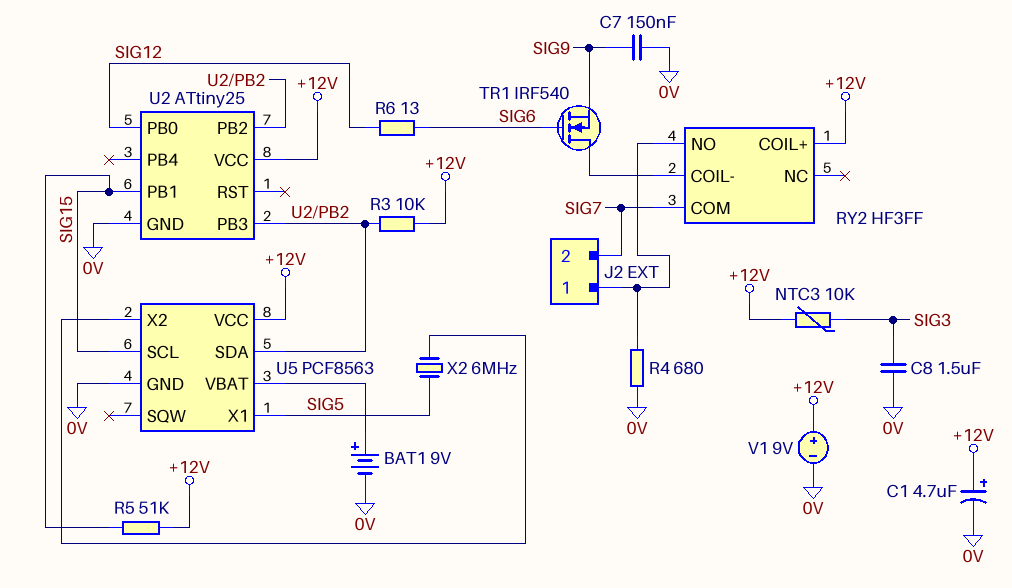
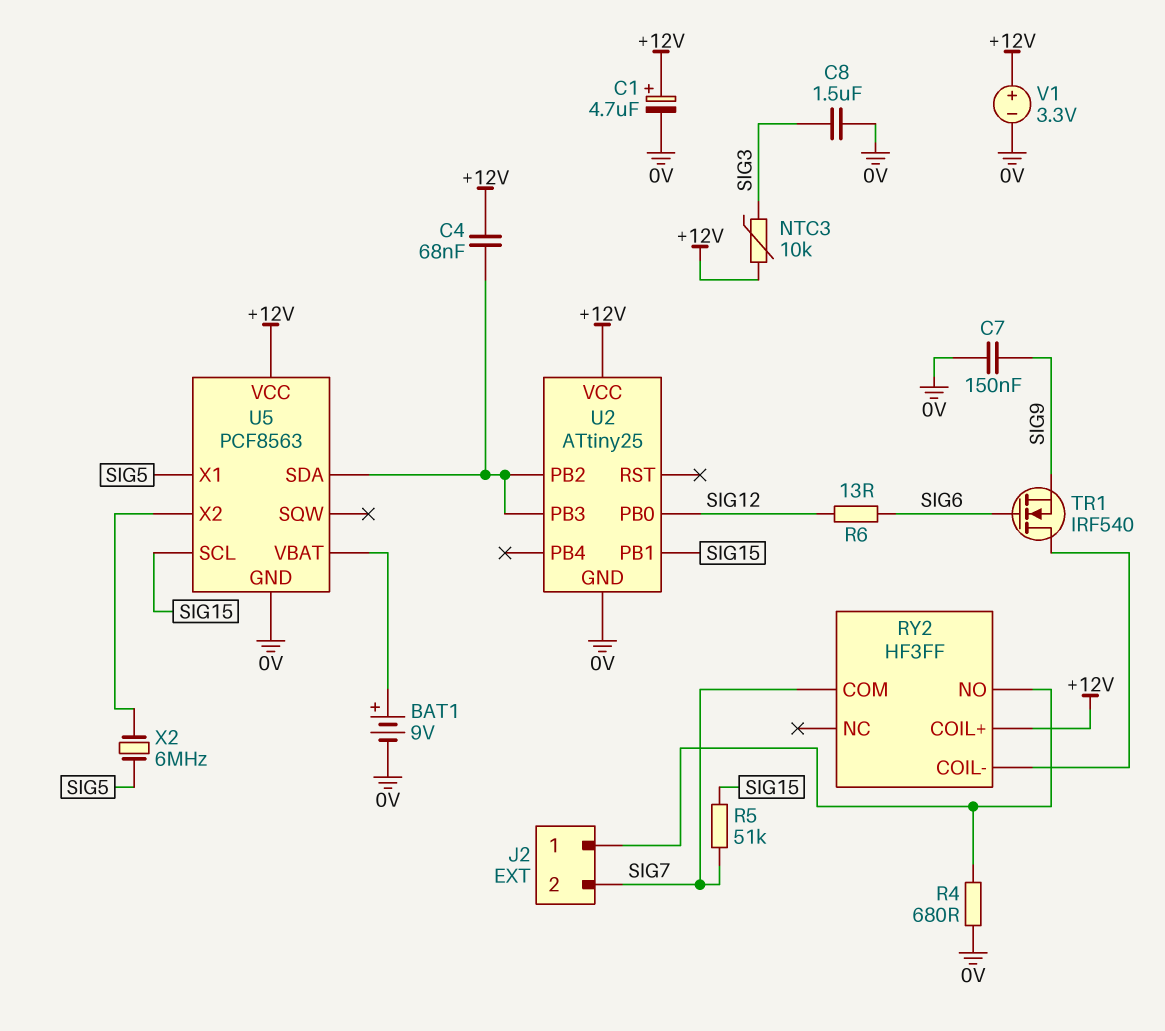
C4: none -> 68nF (+12V, U2/PB2)
R3: 10k (+12V, U2/PB2) -> none
R5: 51k (+12V, SIG15) -> 51k (SIG7, SIG15)
V1: 9V (plus +12V, minus 0V) -> 3.3V (plus +12V, minus 0V)

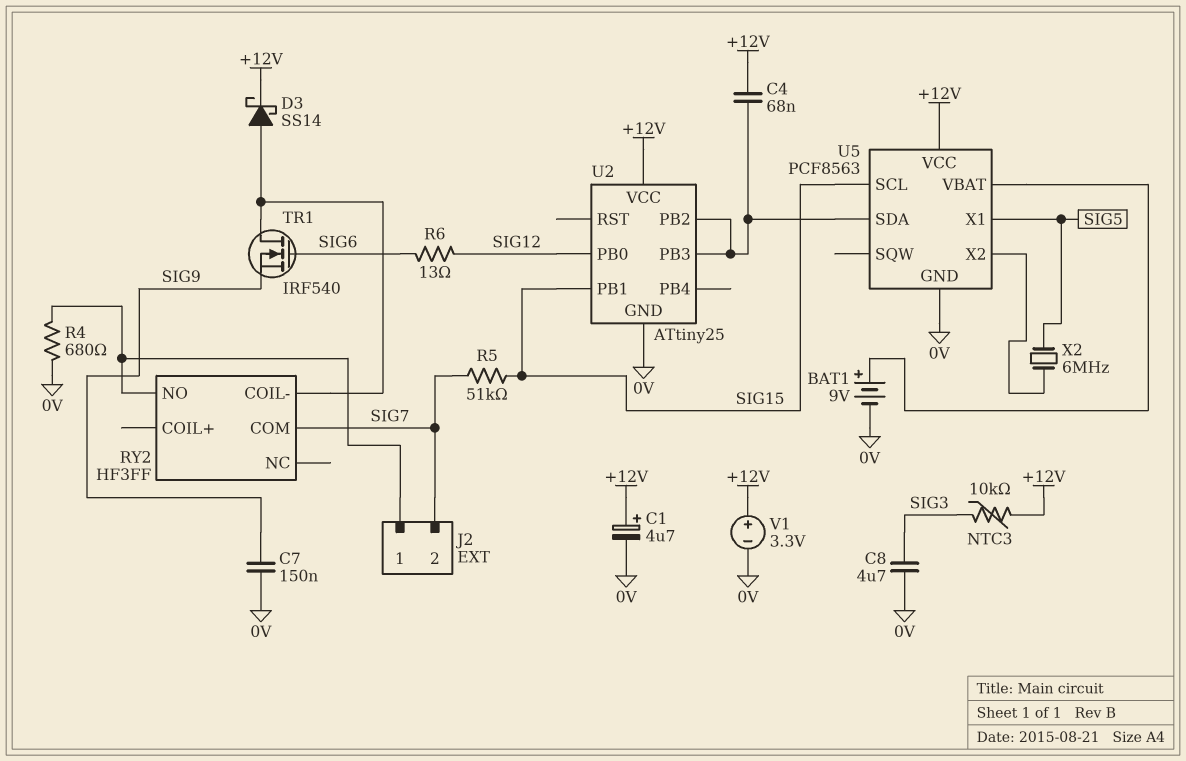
C8: 1.5uF (0V, SIG3) -> 4.7uF (0V, SIG3)
D3: none -> schottky SS14 (A RY2/COIL-, K +12V)
RY2 pin COIL+: +12V -> none

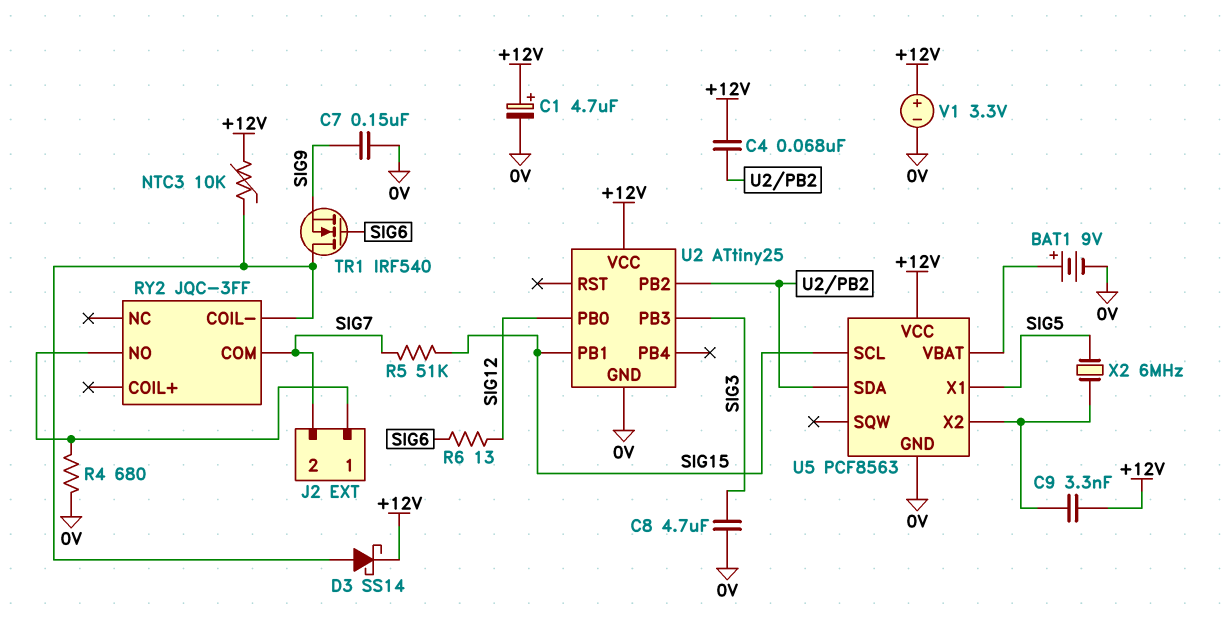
C9: none -> 3.3nF (+12V, U5/X2)
NTC3: 10k (+12V, SIG3) -> 10k (+12V, RY2/COIL-)
RY2: HF3FF -> JQC-3FF
U2 pin PB3: U2/PB2 -> SIG3

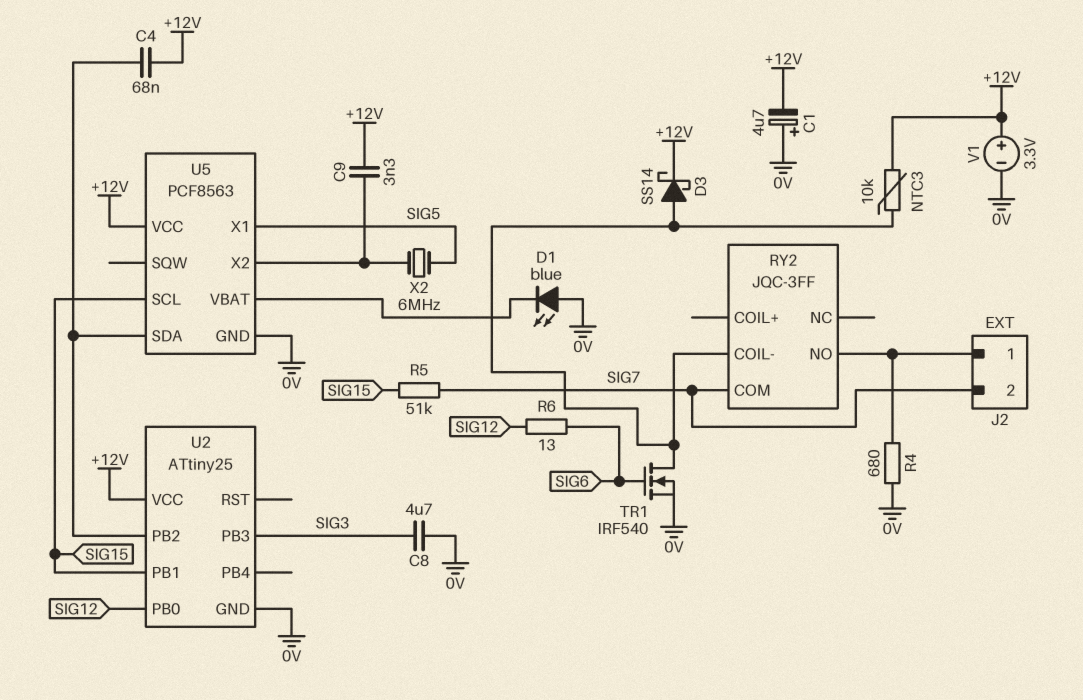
BAT1: 9V (plus U5/VBAT, minus 0V) -> none
C1: 4.7uF (plus +12V, minus 0V) -> 4.7uF (plus 0V, minus +12V)
C7: 150nF (0V, SIG9) -> none
D1: none -> LED blue (A 0V, K U5/VBAT)
TR1: NMOS IRF540 (G SIG6, D RY2/COIL-, S SIG9) -> NMOS IRF540 (G SIG6, D RY2/COIL-, S 0V)

